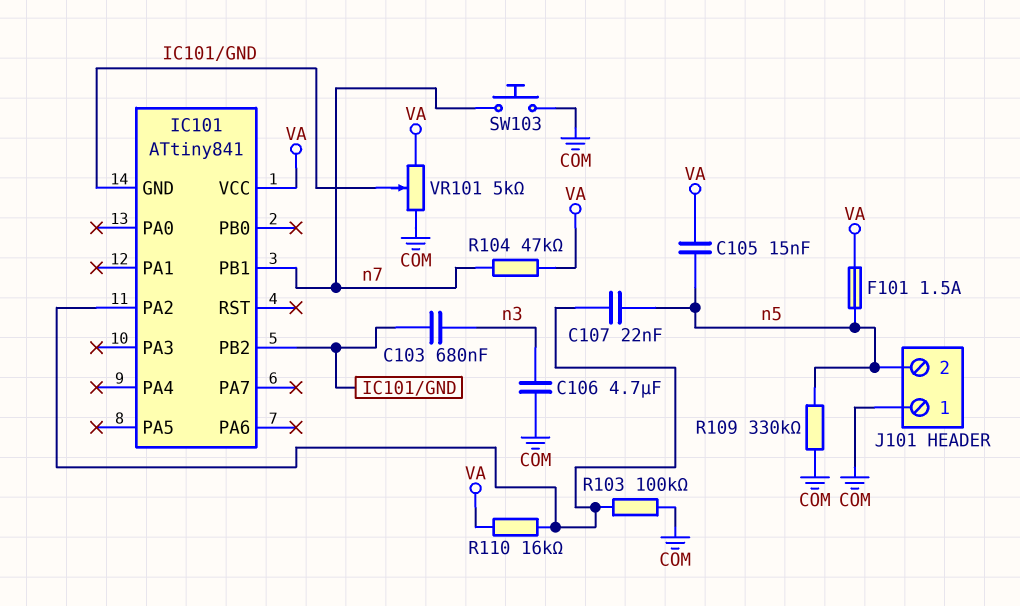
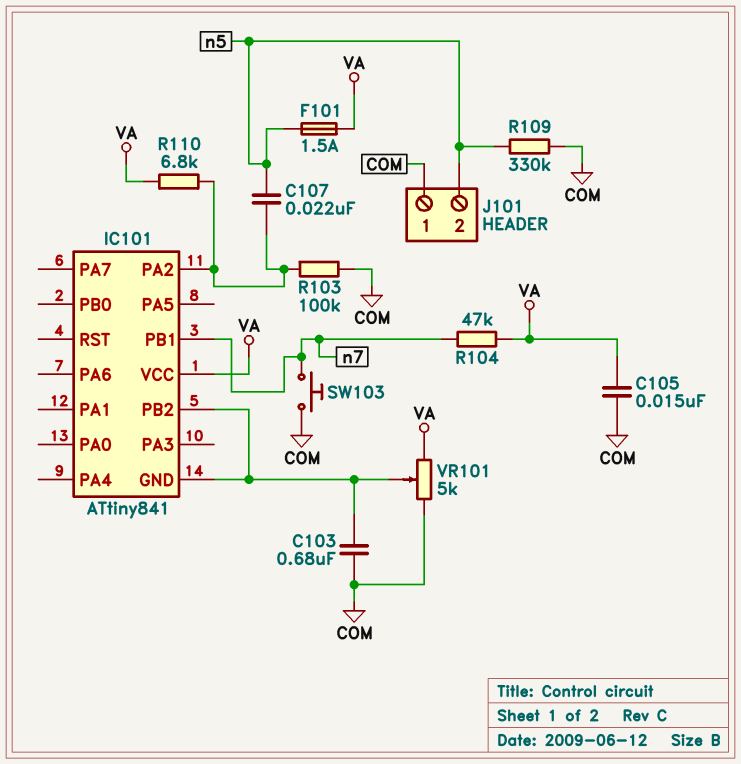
C103: 680nF (IC101/GND, n3) -> 680nF (COM, IC101/GND)
C105: 15nF (VA, n5) -> 15nF (COM, VA)
C106: 4.7uF (COM, n3) -> none
R110: 16k (IC101/PA2, VA) -> 6.8k (IC101/PA2, VA)

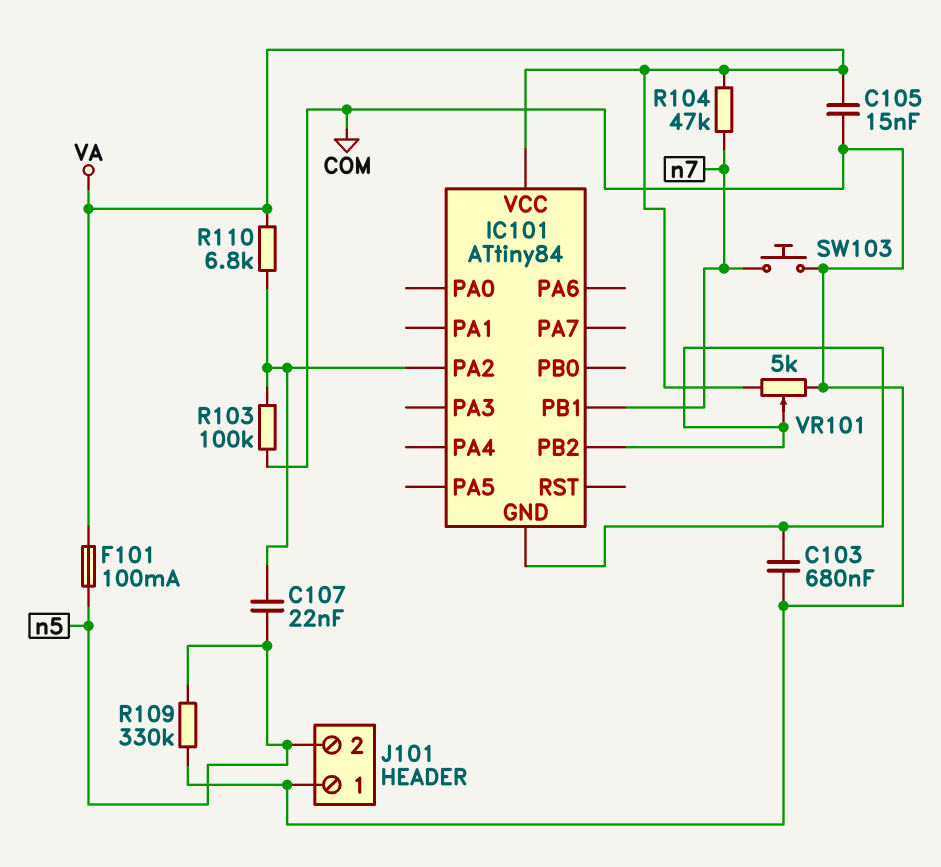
F101: 1.5A (VA, n5) -> 100mA (VA, n5)
IC101: ATtiny841 -> ATtiny84

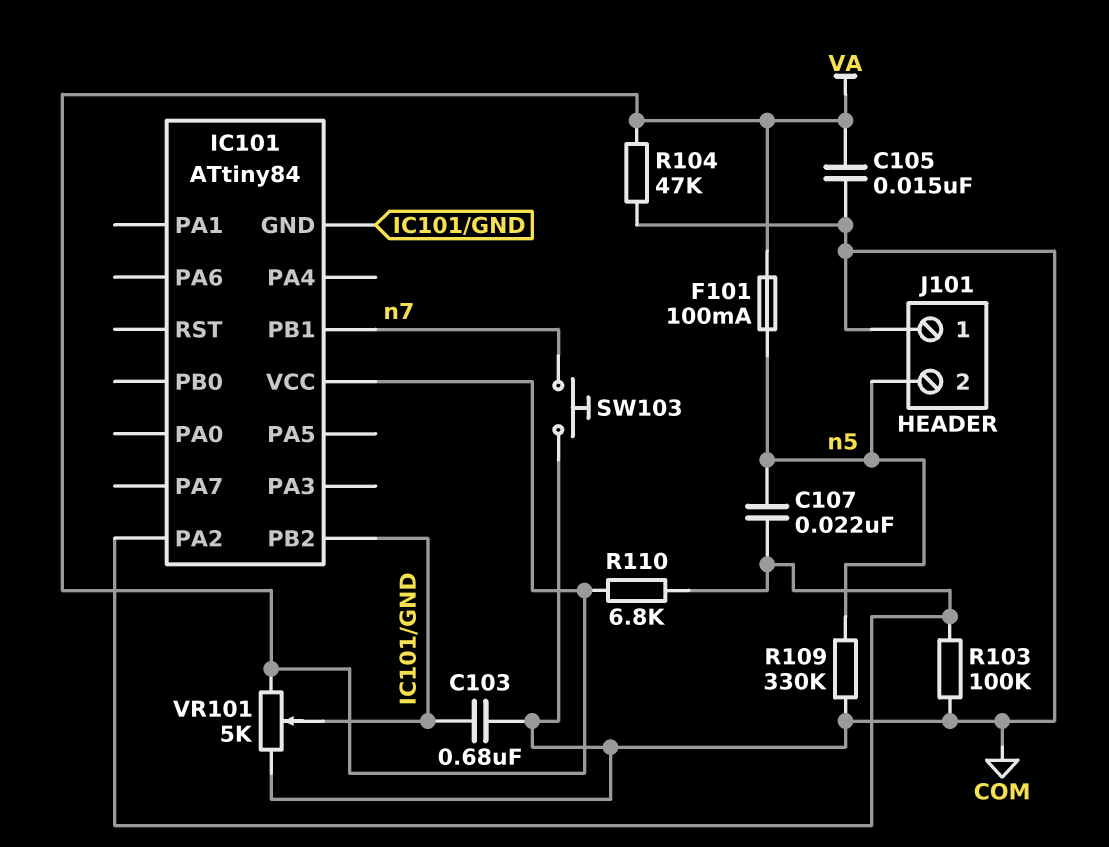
R104: 47k (VA, n7) -> 47k (COM, VA)

